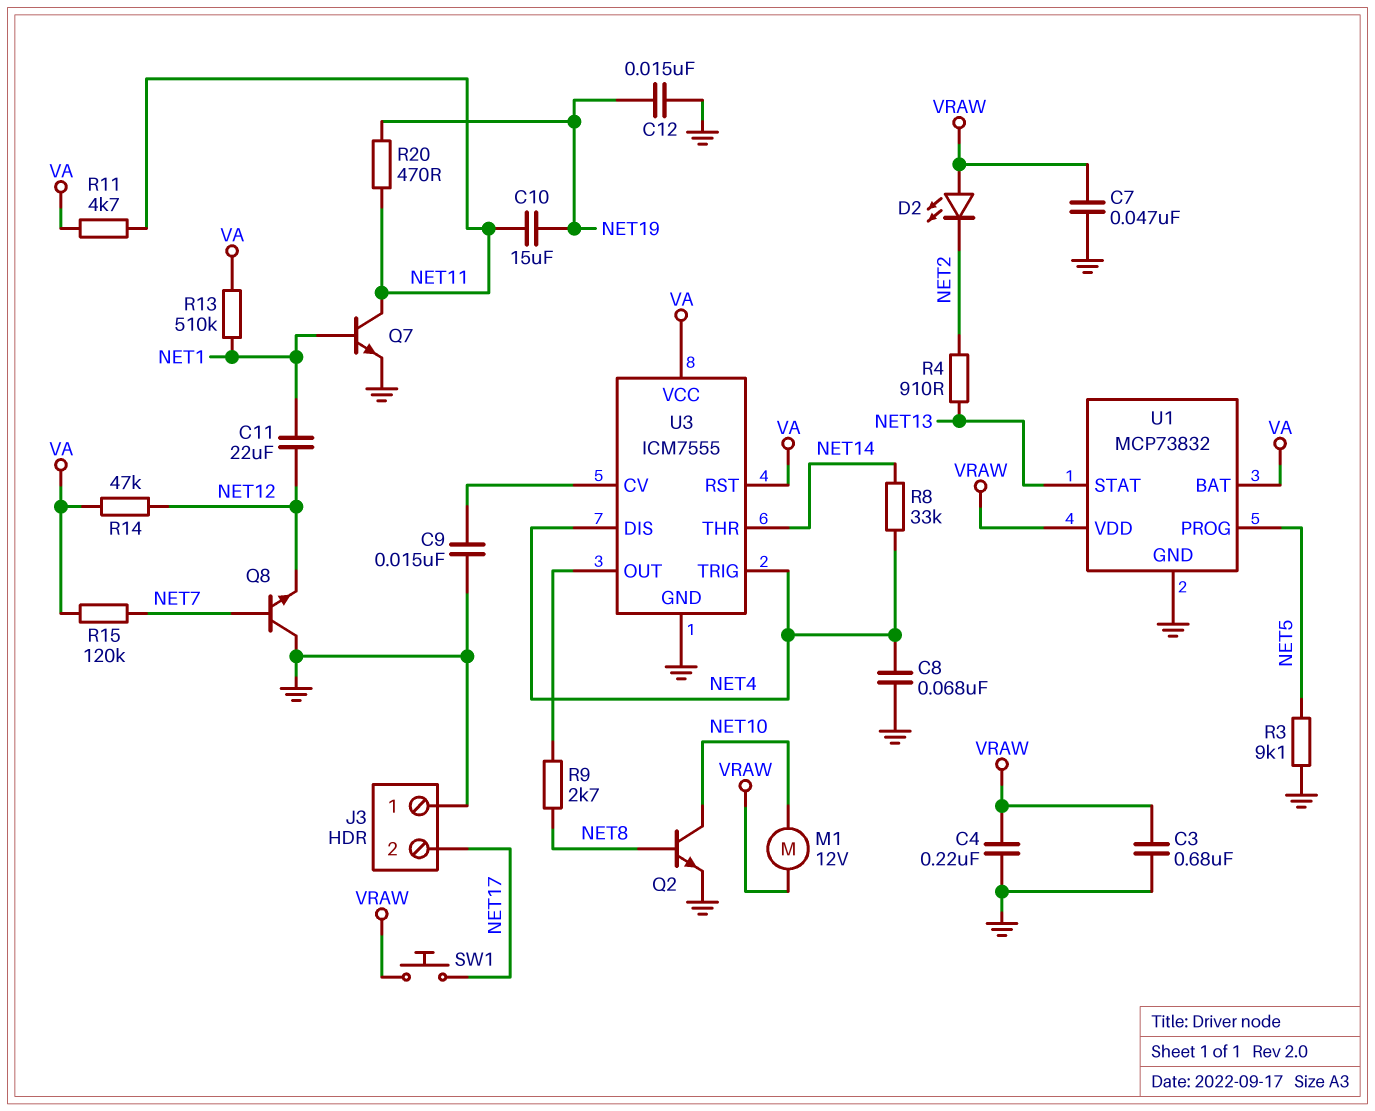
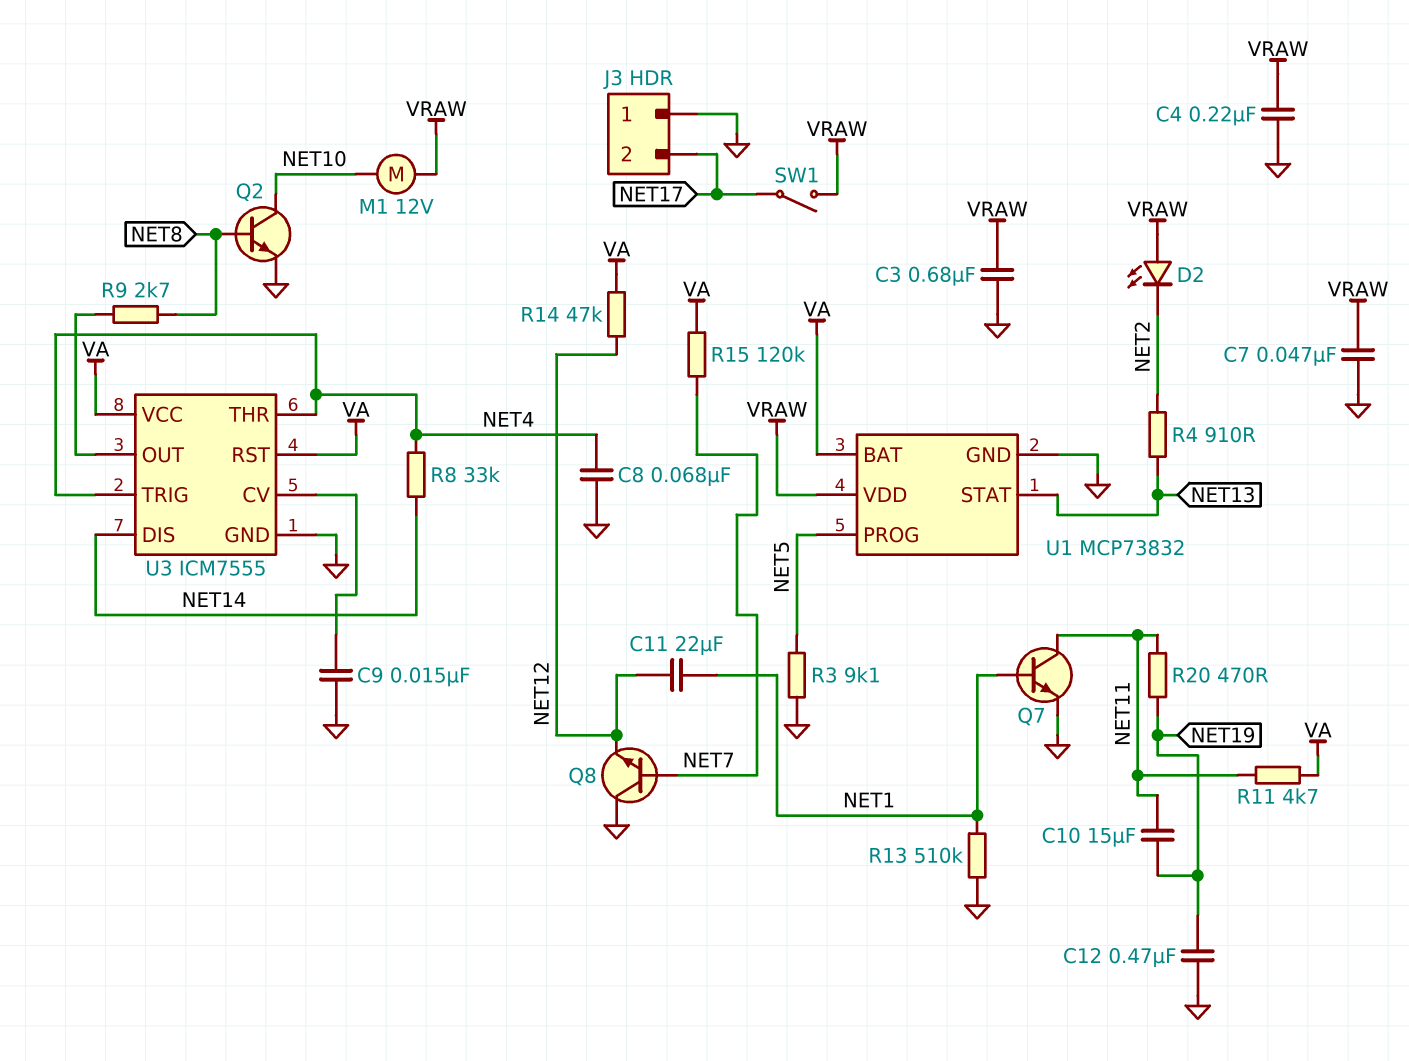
C12: 15nF (GND, NET19) -> 470nF (GND, NET19)
R13: 510k (NET1, VA) -> 510k (GND, NET1)
SW1: button (NET17, VRAW) -> switch (NET17, VRAW)
U3 pin DIS: NET4 -> NET14
U3 pin THR: NET14 -> NET4

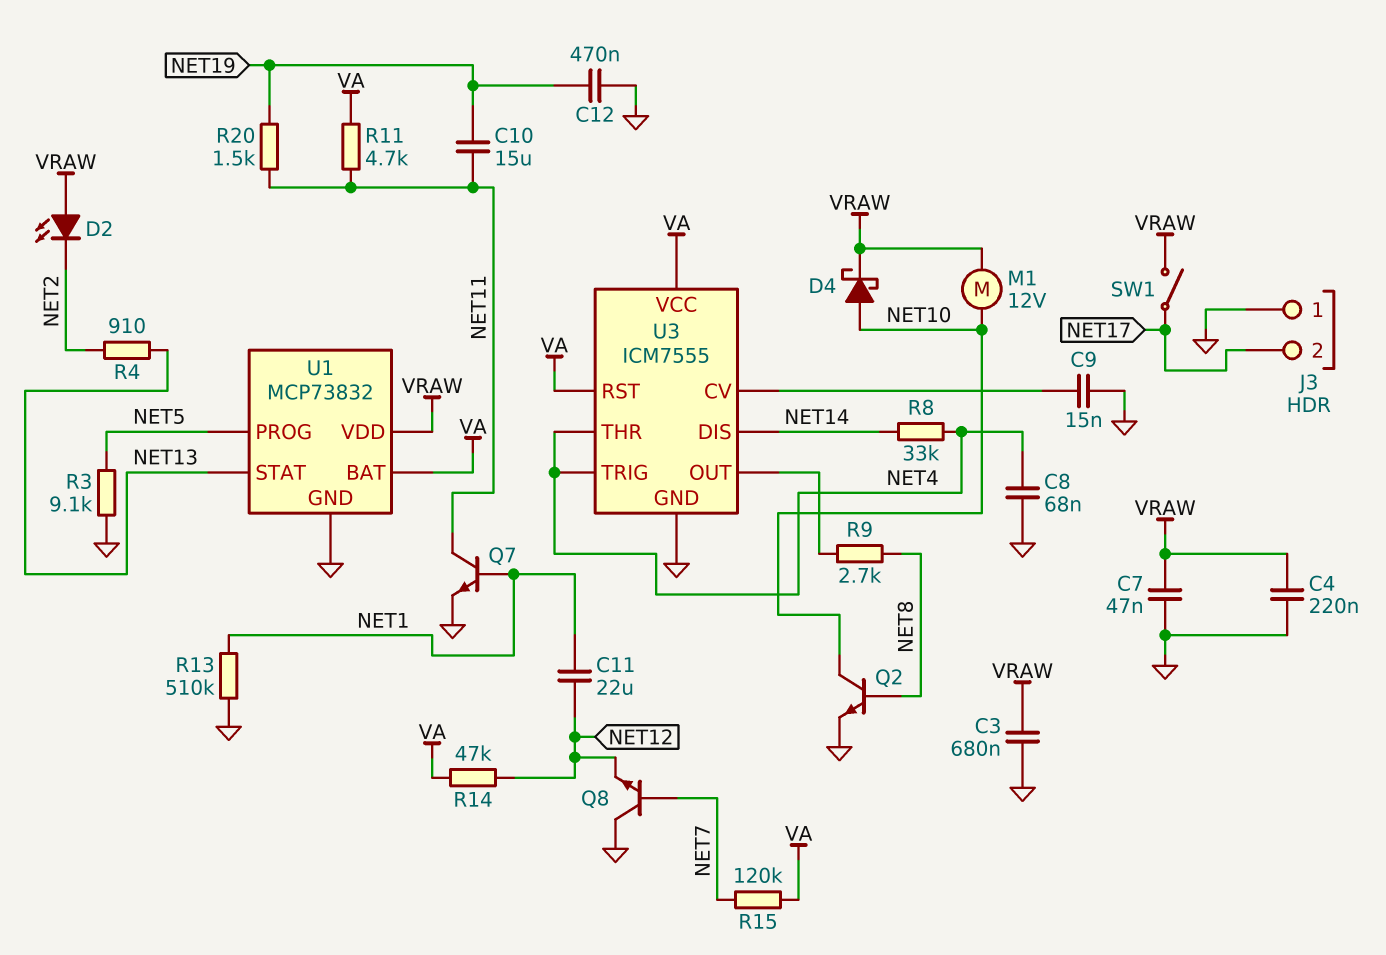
D4: none -> schottky (A NET10, K VRAW)
R20: 470 (NET11, NET19) -> 1.5k (NET11, NET19)

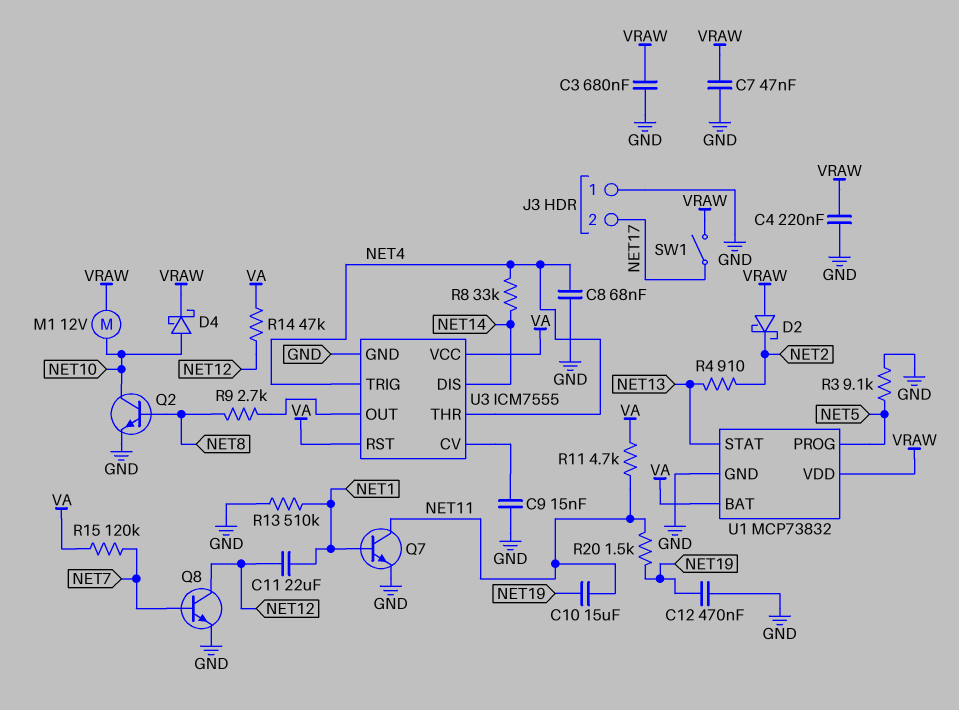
D2: LED (A VRAW, K NET2) -> schottky (A VRAW, K NET2)
Q8: NPN (B NET7, C GND, E NET12) -> NPN (B NET7, C NET12, E GND)

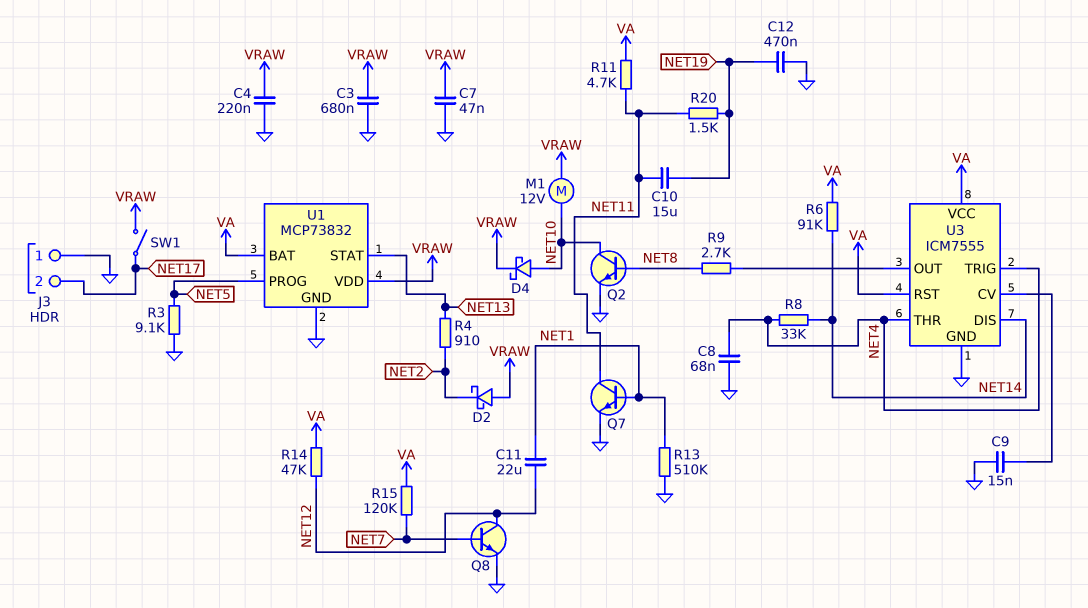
R6: none -> 91k (NET14, VA)

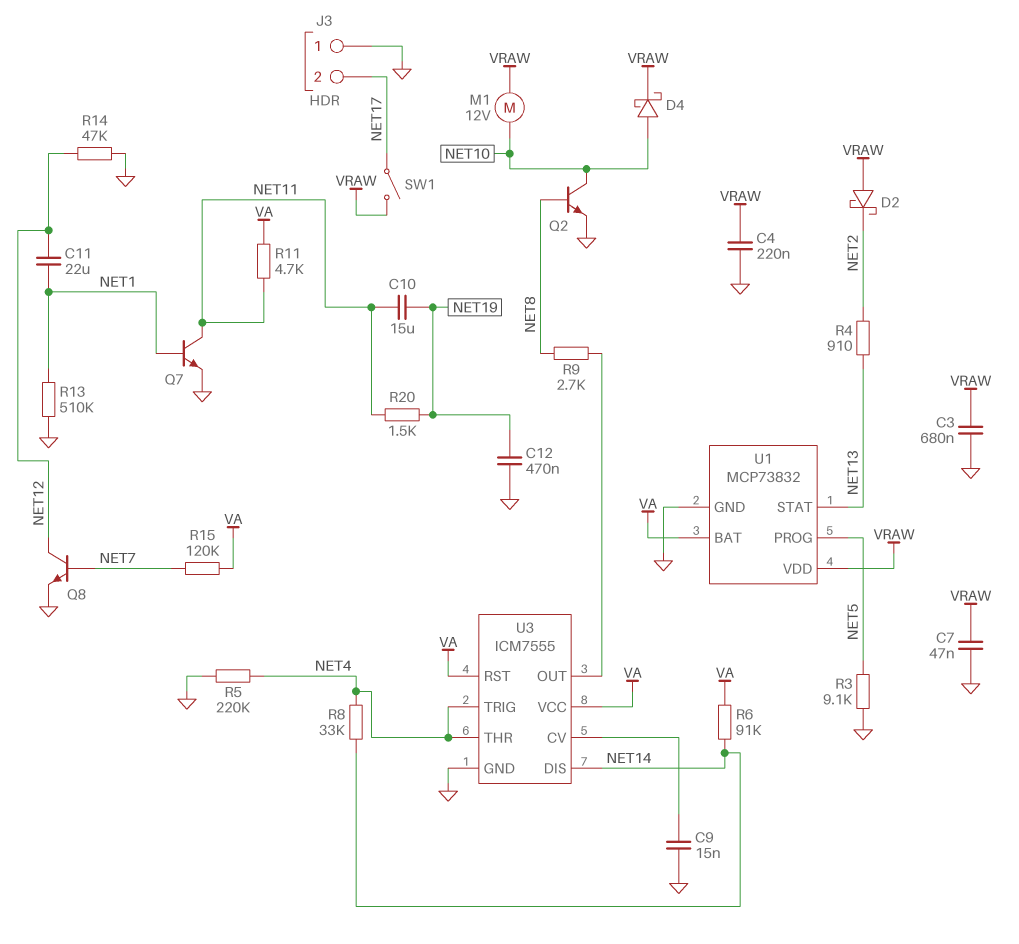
C8: 68nF (GND, NET4) -> none
R5: none -> 220k (GND, NET4)
R14: 47k (NET12, VA) -> 47k (GND, NET12)

